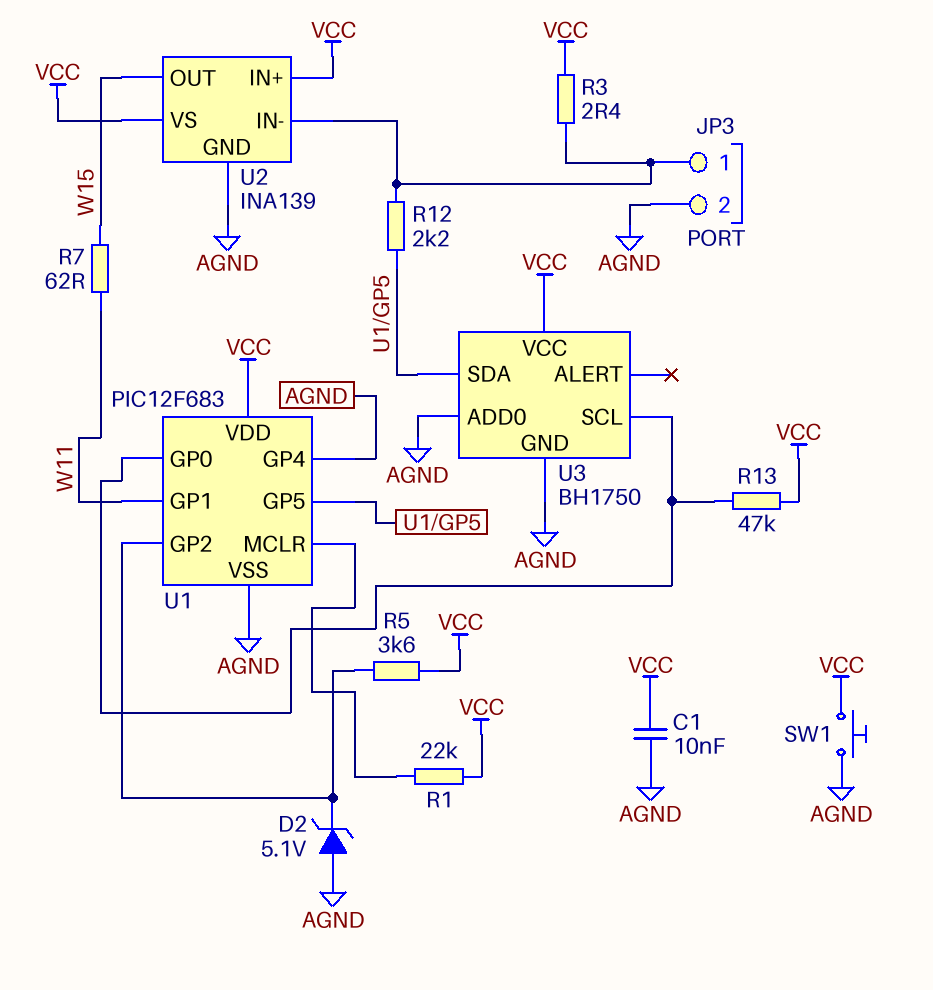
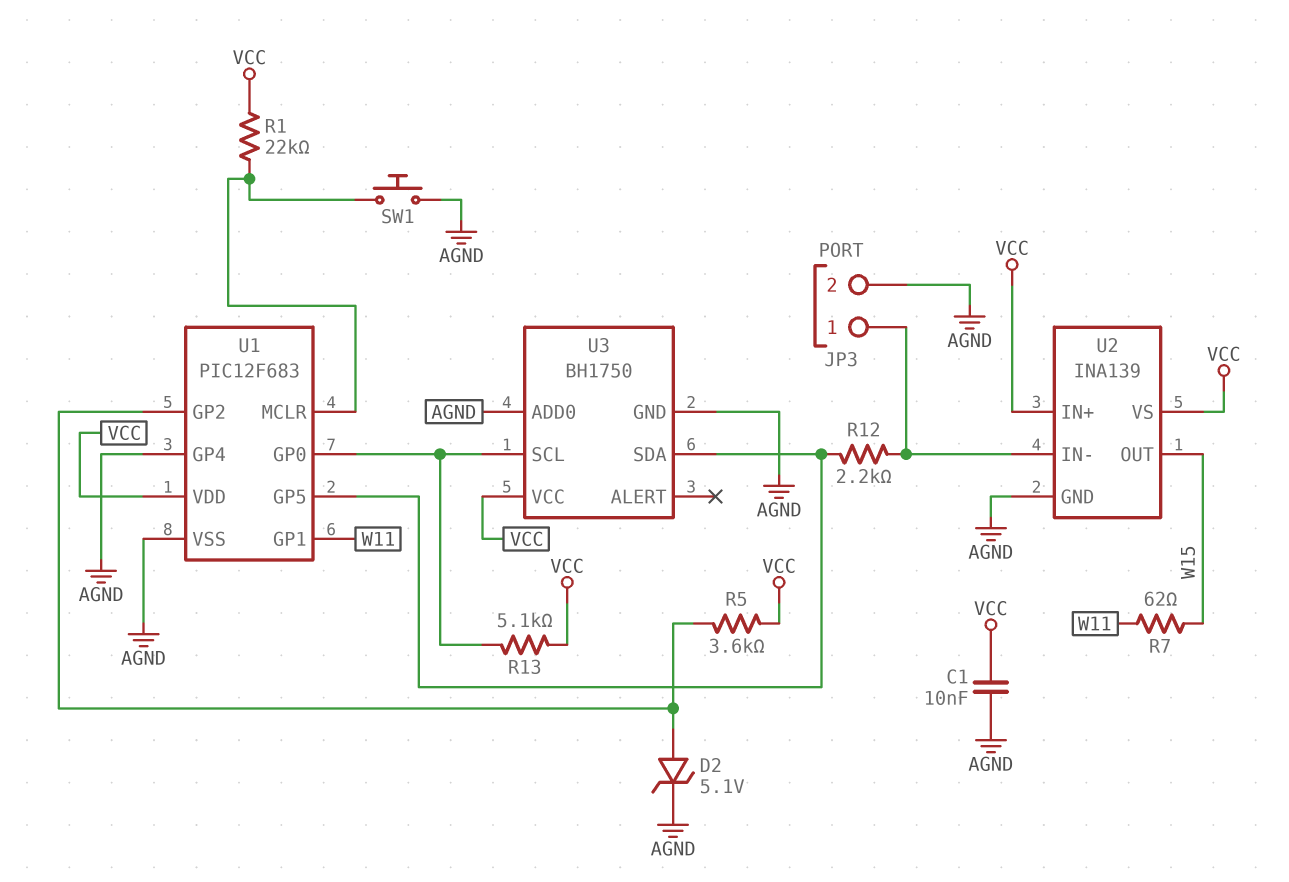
D2: zener 5.1V (A AGND, K U1/GP2) -> zener 5.1V (A U1/GP2, K AGND)
R3: 2.4 (JP3/1, VCC) -> none
R13: 47k (U1/GP0, VCC) -> 5.1k (U1/GP0, VCC)
SW1: button (AGND, VCC) -> button (AGND, U1/MCLR)

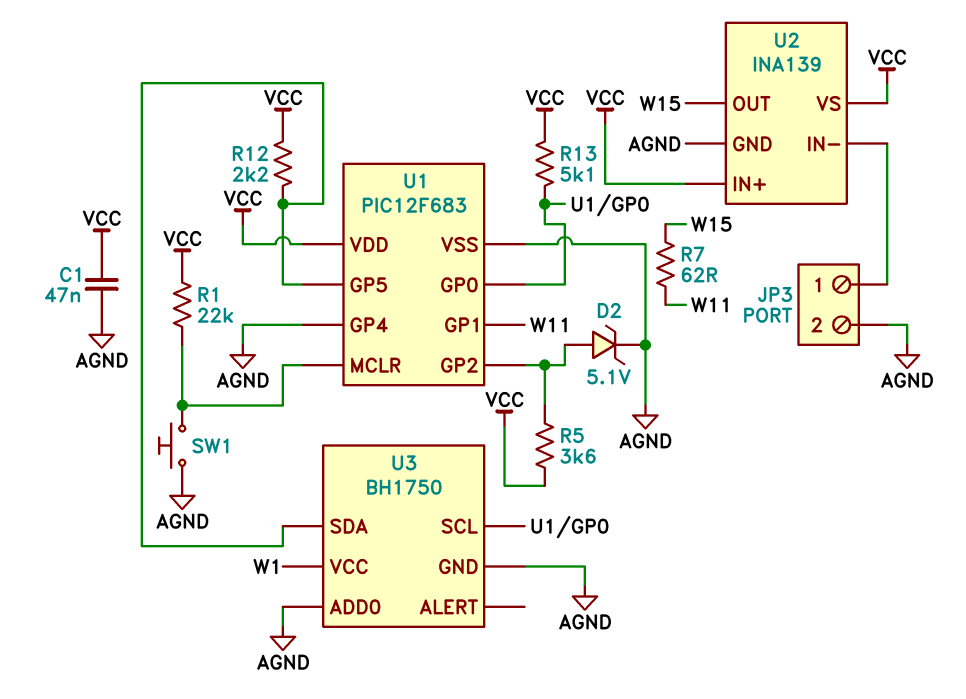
C1: 10nF (AGND, VCC) -> 47nF (AGND, VCC)
R12: 2.2k (JP3/1, U1/GP5) -> 2.2k (U1/GP5, VCC)
U3 pin VCC: VCC -> W1

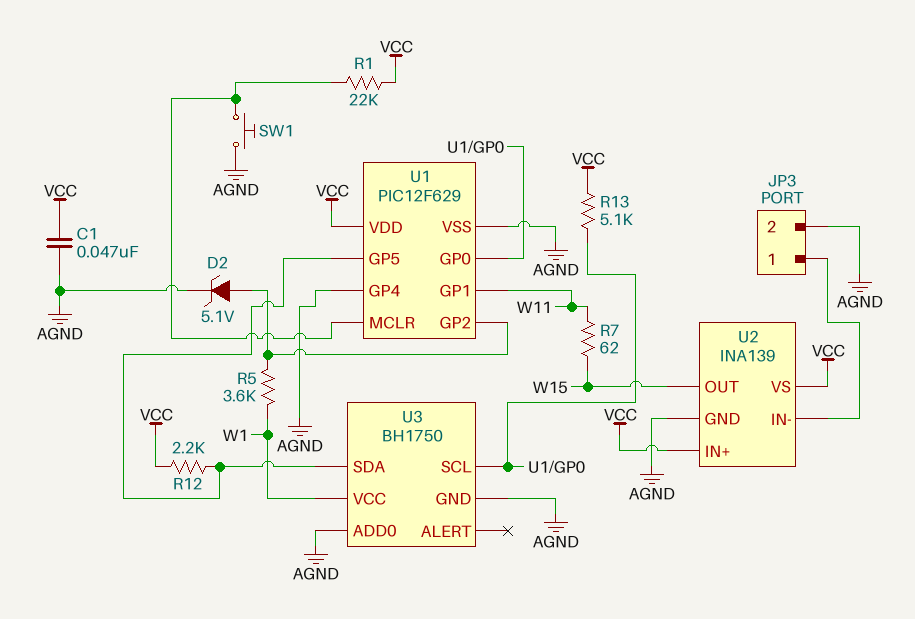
R5: 3.6k (U1/GP2, VCC) -> 3.6k (U1/GP2, W1)
U1: PIC12F683 -> PIC12F629

